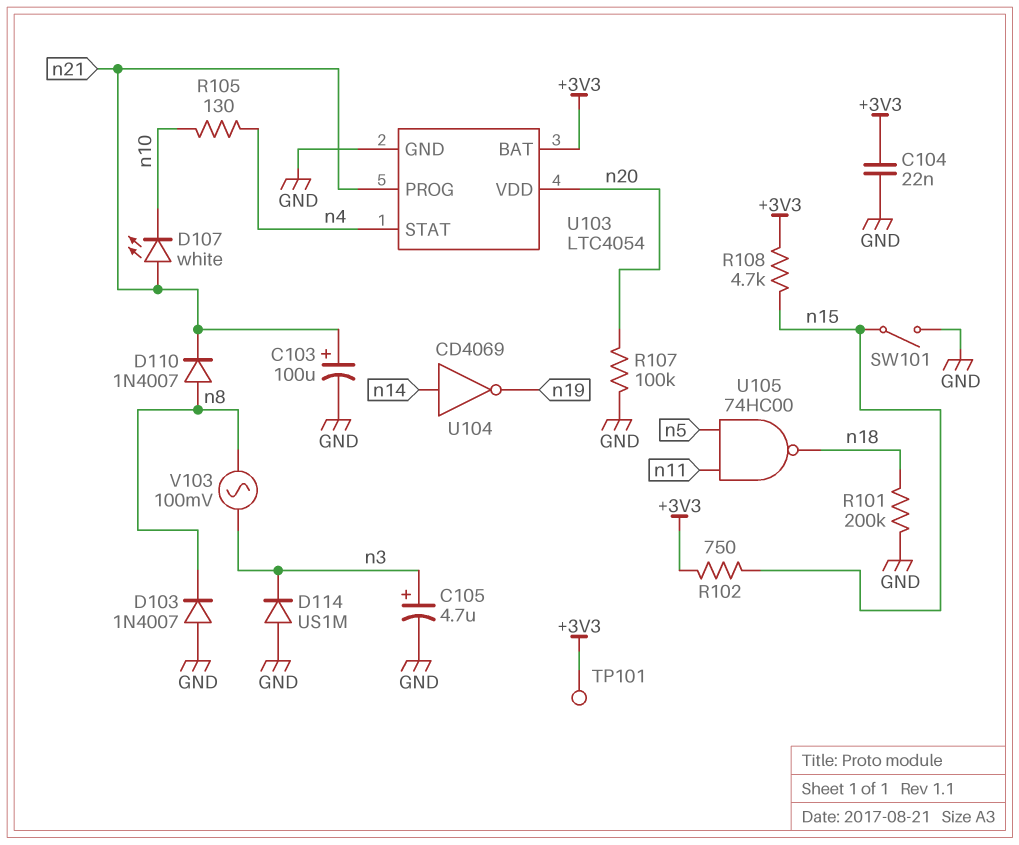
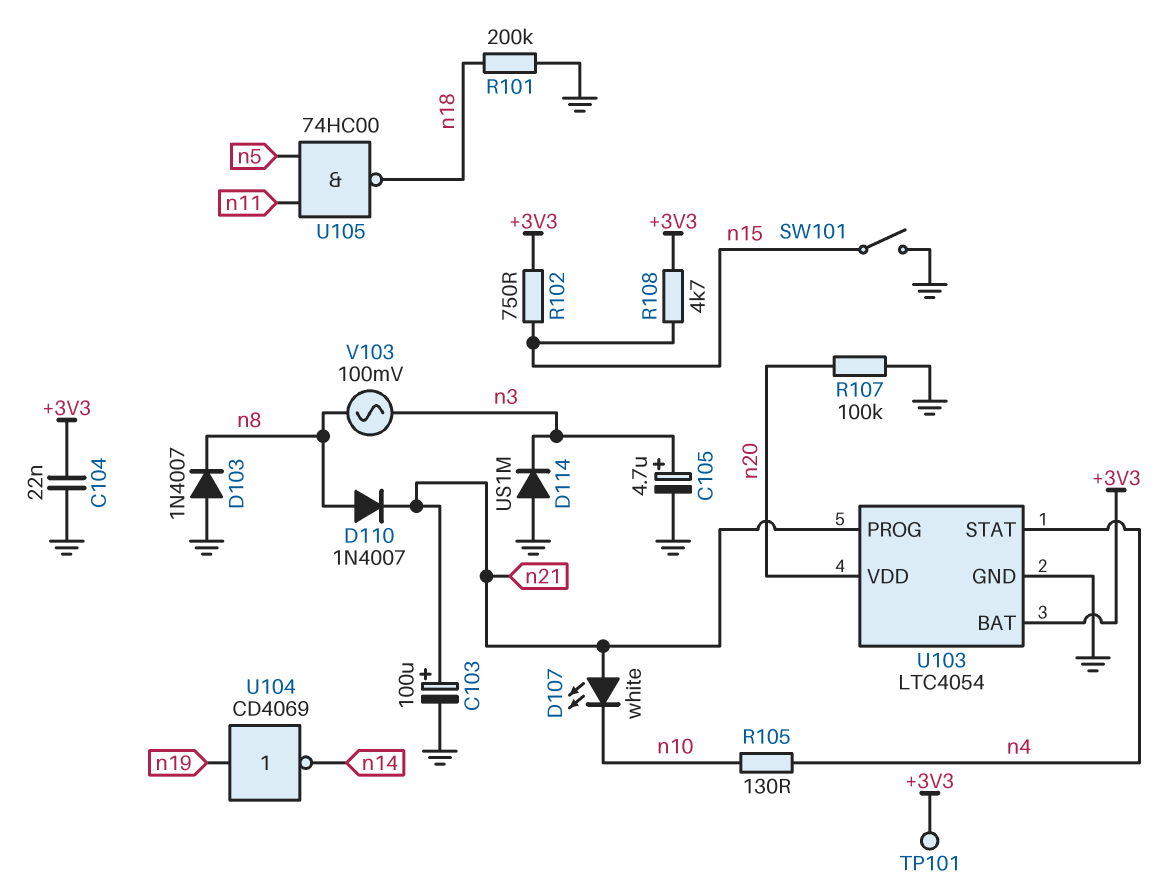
U104: NOT CD4069 (in n14, out n19) -> NOT CD4069 (in n19, out n14)

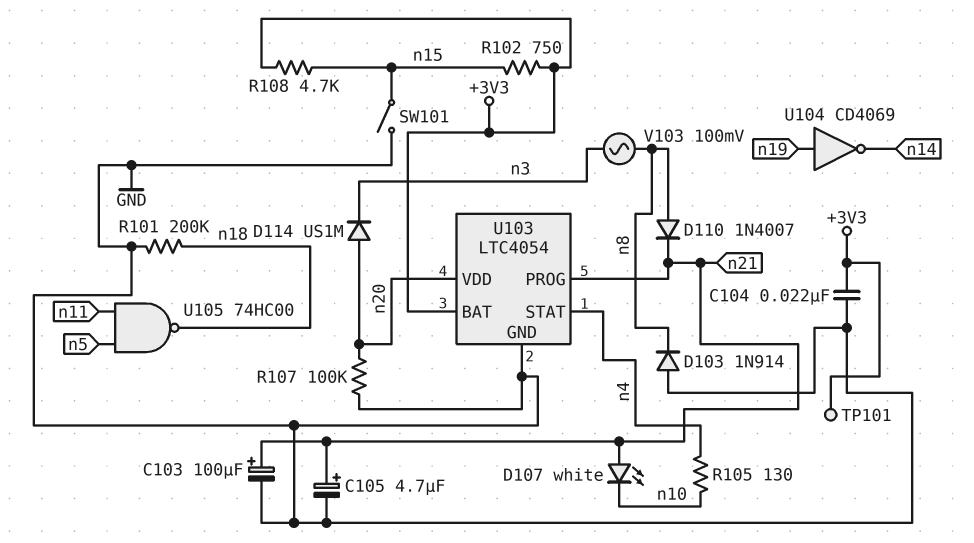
C105: 4.7uF (plus n3, minus GND) -> 4.7uF (plus n21, minus GND)
D103: diode 1N4007 (A GND, K n8) -> diode 1N914 (A GND, K n8)
D114: diode US1M (A GND, K n3) -> diode US1M (A n20, K n3)

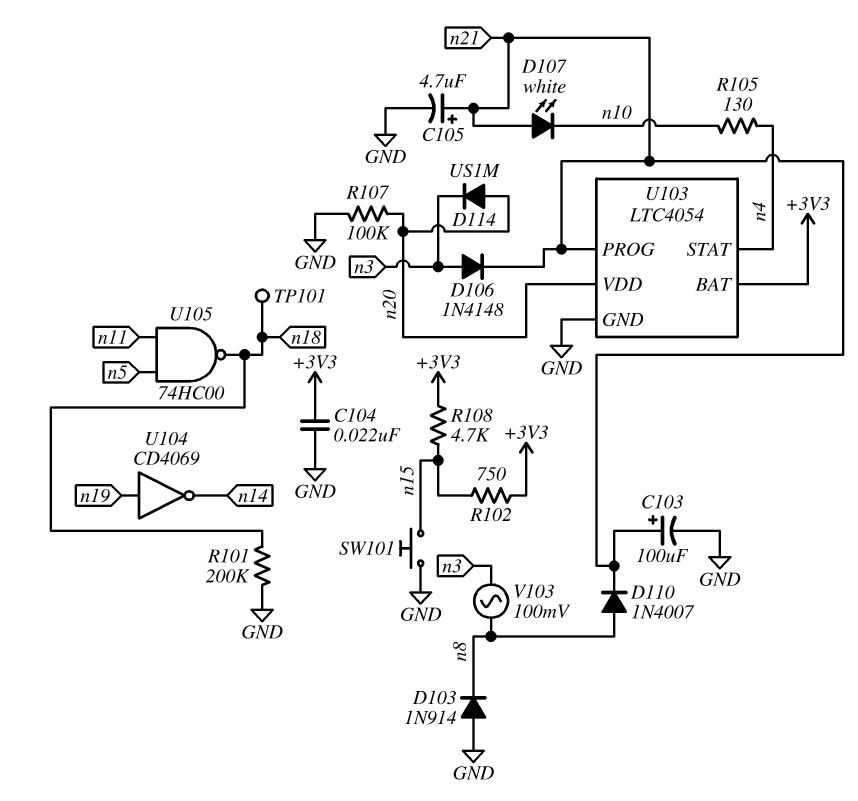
D106: none -> diode 1N4148 (A n3, K n21)
SW101: switch (GND, n15) -> button (GND, n15)
TP101: test point (+3V3) -> test point (n18)

